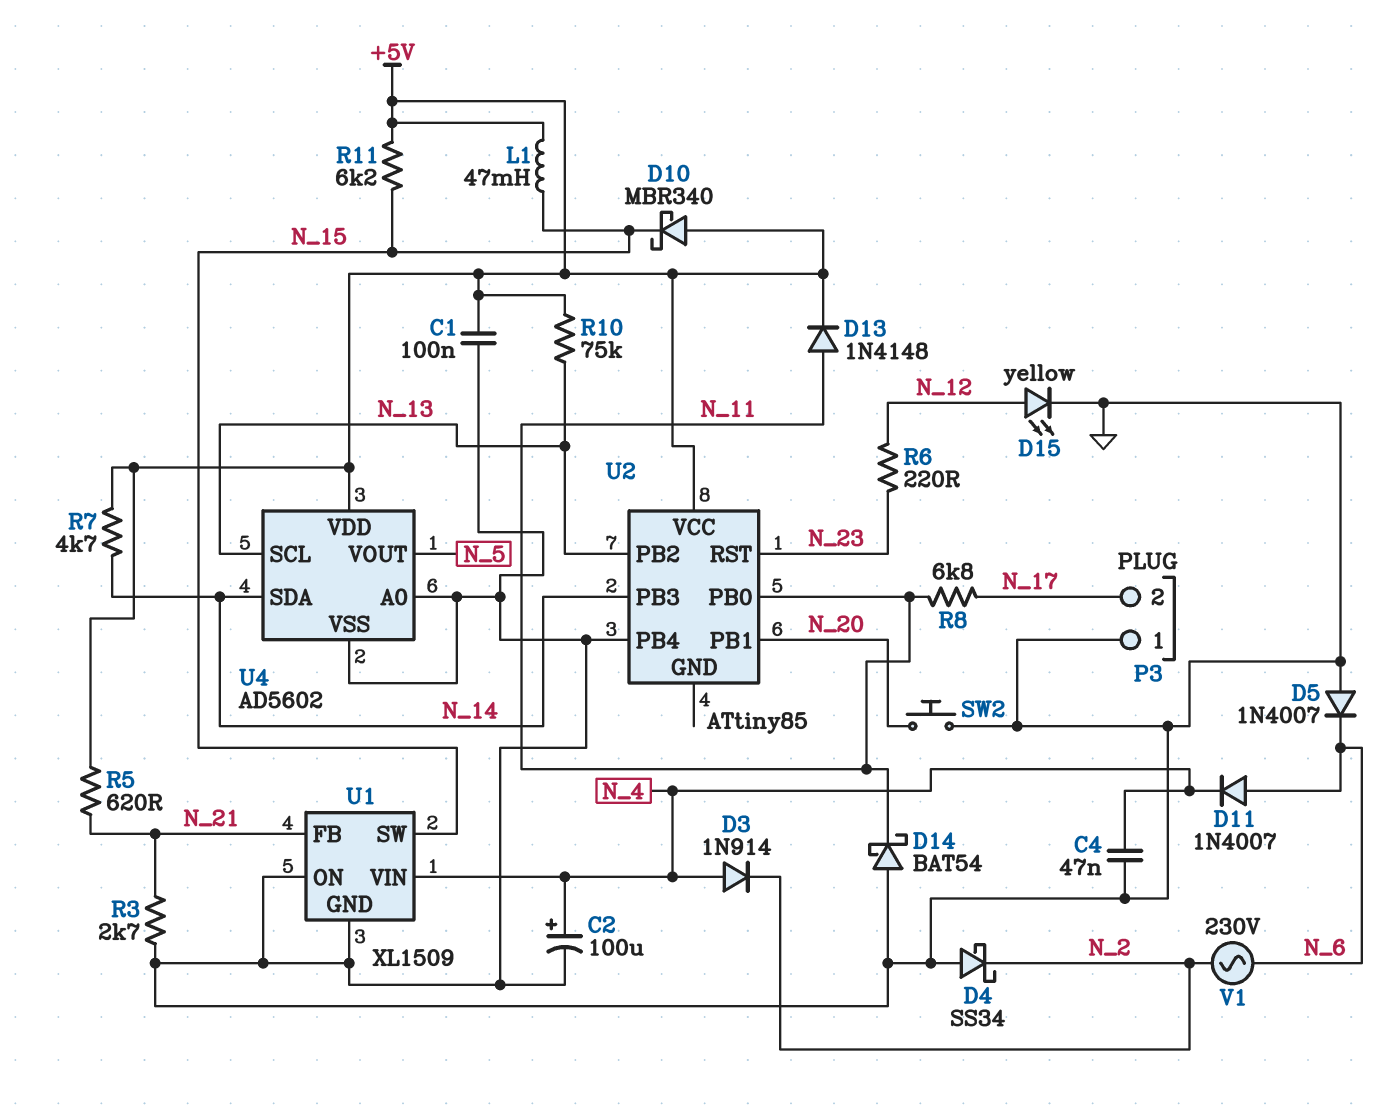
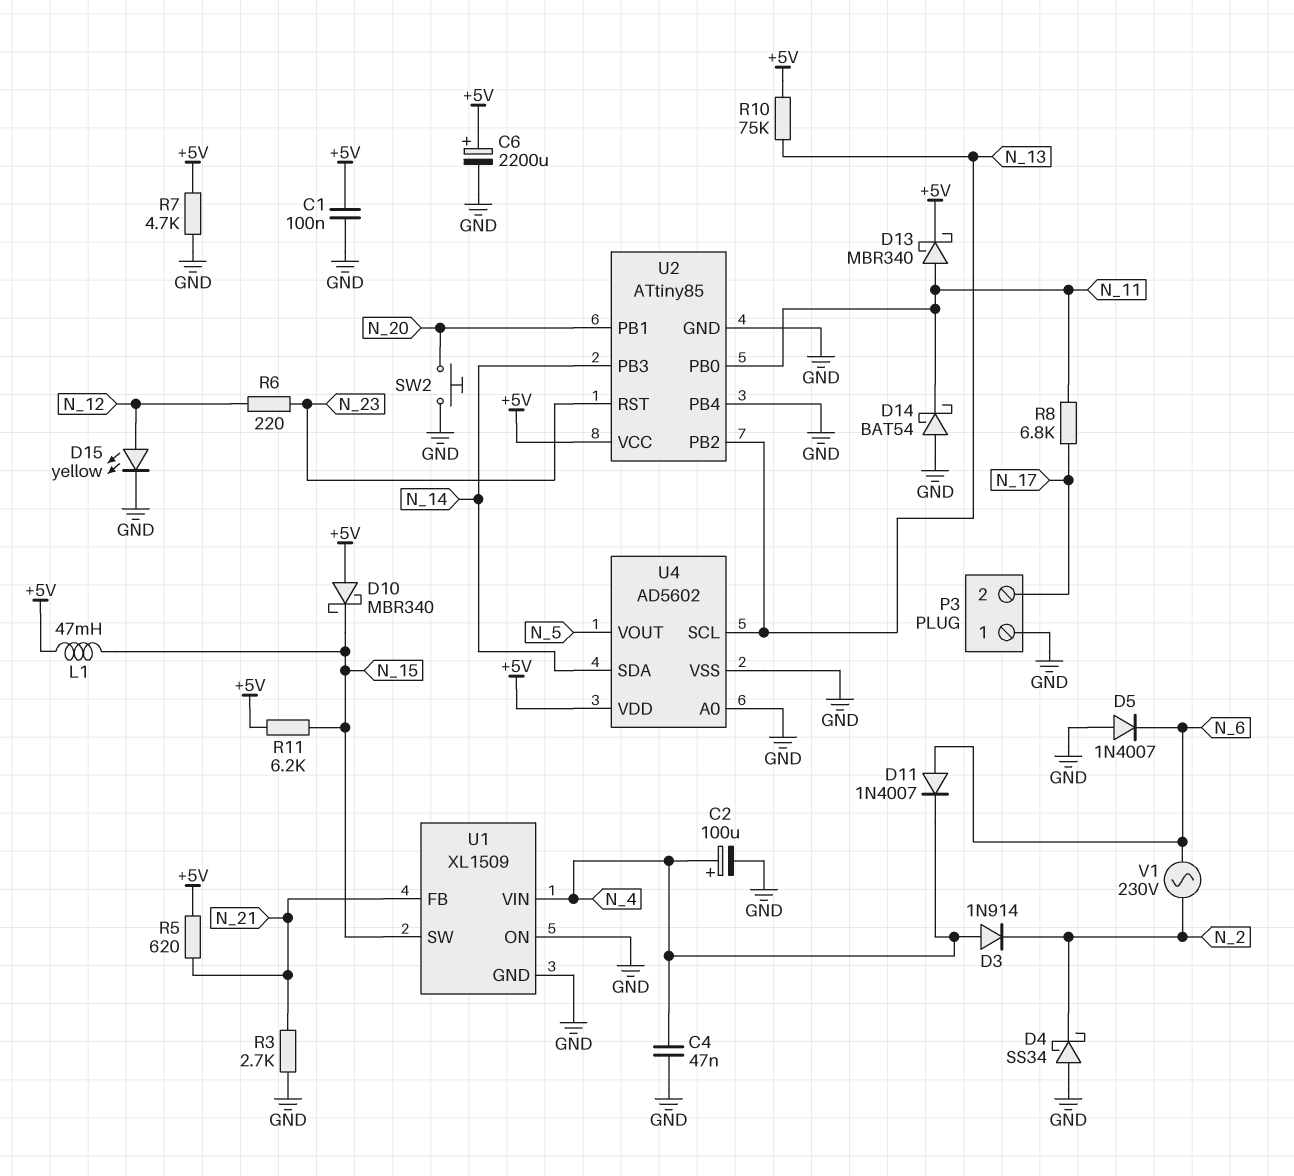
C6: none -> 2200uF (plus +5V, minus GND)
D13: diode 1N4148 (A N_11, K +5V) -> schottky MBR340 (A N_11, K +5V)
R7: 4.7k (+5V, N_14) -> 4.7k (+5V, GND)
U2 pin GND: none -> GND

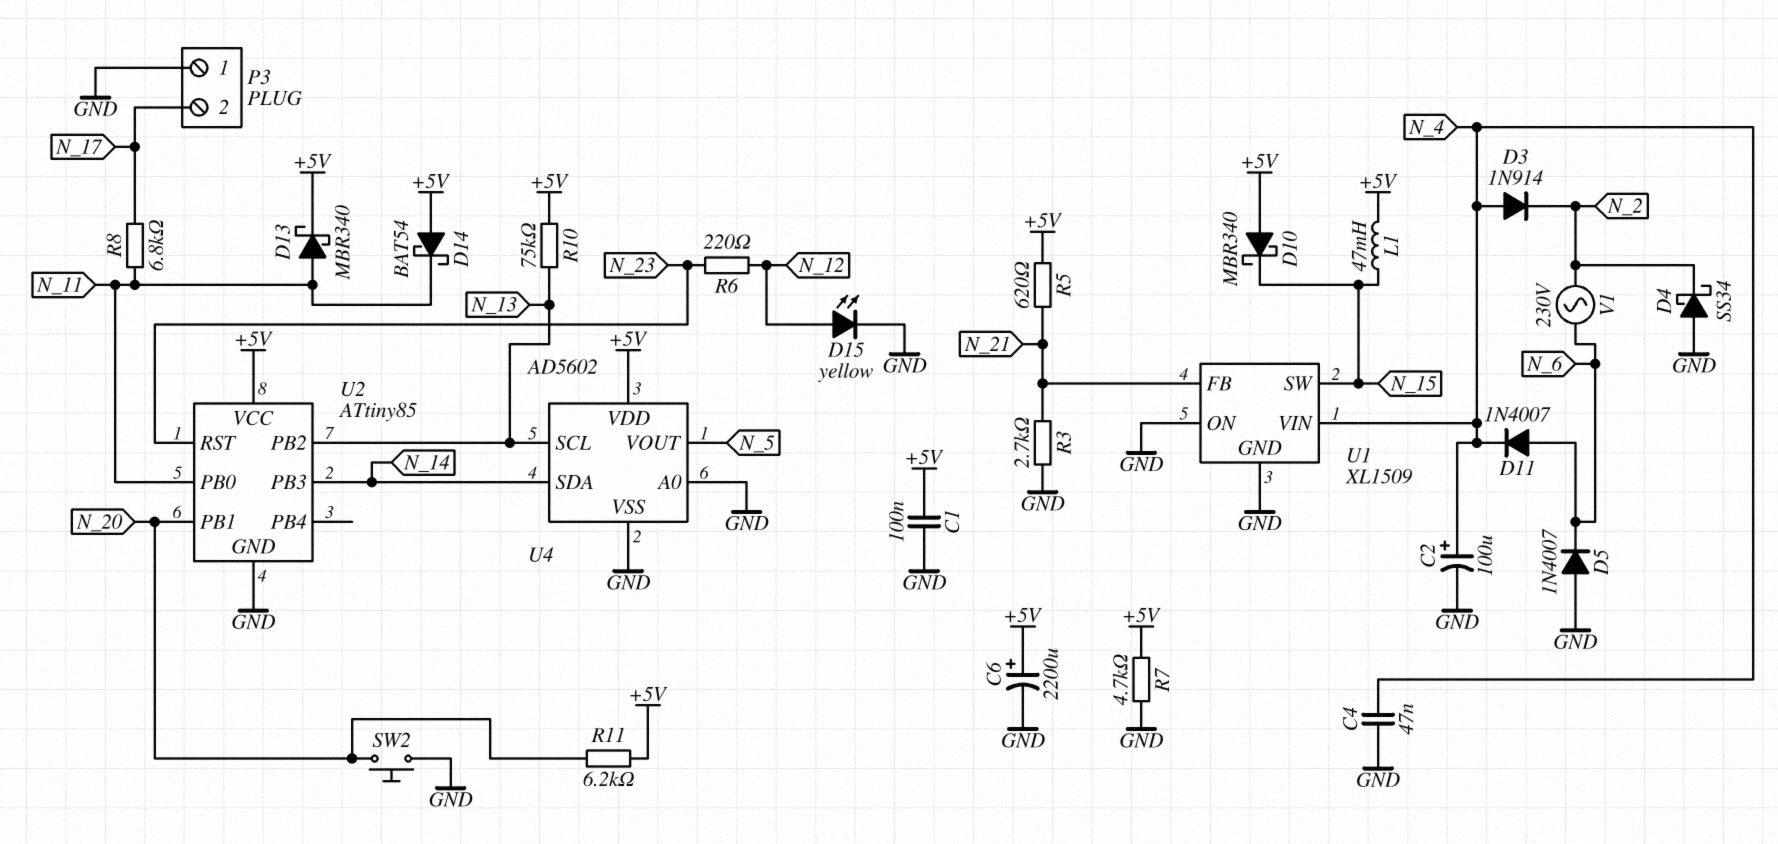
D14: schottky BAT54 (A GND, K N_11) -> schottky BAT54 (A +5V, K N_11)
R11: 6.2k (+5V, N_15) -> 6.2k (+5V, N_20)
U2 pin PB4: GND -> none

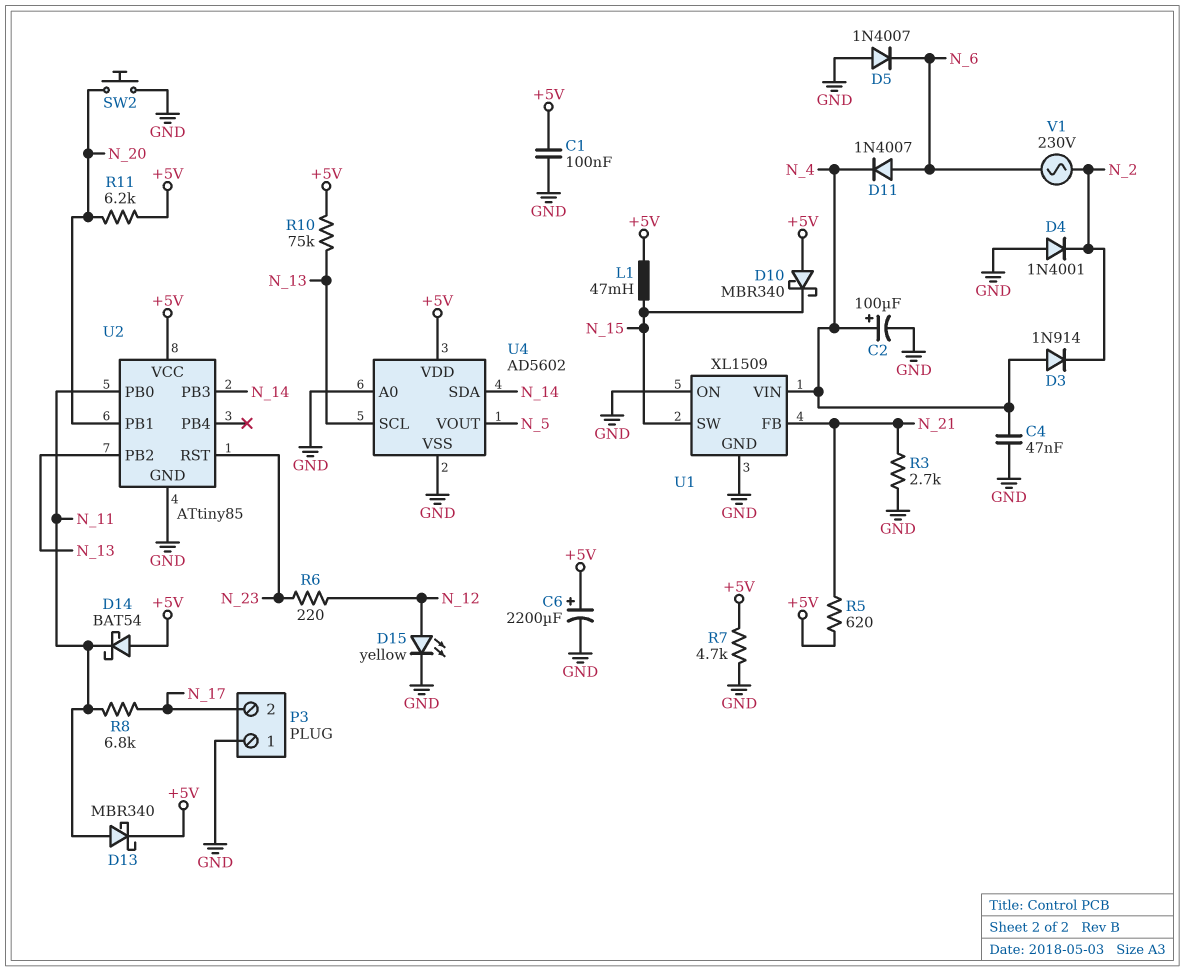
D4: schottky SS34 (A GND, K N_2) -> diode 1N4001 (A GND, K N_2)

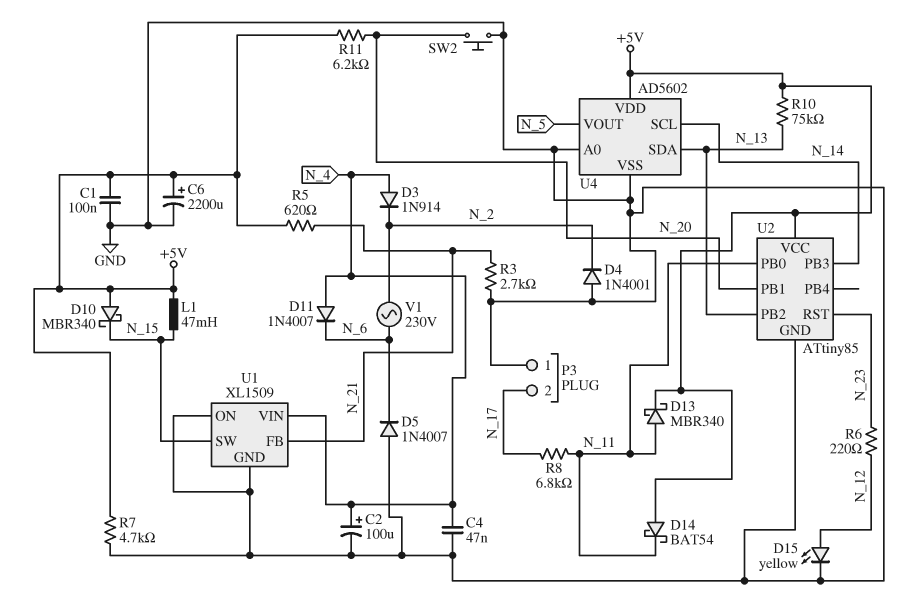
D11: diode 1N4007 (A N_6, K N_4) -> diode 1N4007 (A N_4, K N_6)
U4 pin SCL: N_13 -> N_14
U4 pin SDA: N_14 -> N_13

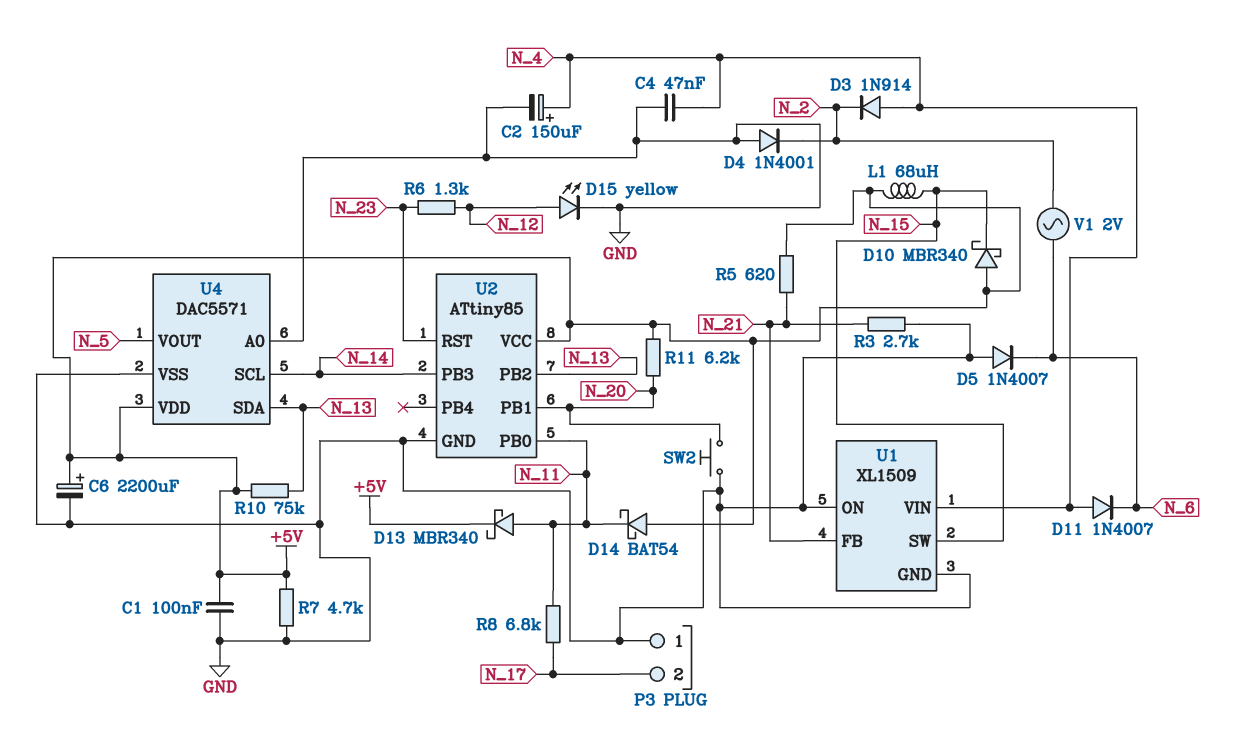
C2: 100uF (plus N_4, minus GND) -> 150uF (plus N_4, minus GND)
L1: 47mH (+5V, N_15) -> 68uH (+5V, N_15)
R6: 220 (N_12, N_23) -> 1.3k (N_12, N_23)
U4: AD5602 -> DAC5571
V1: AC 230V (N_2, N_6) -> AC 2V (N_2, N_6)

